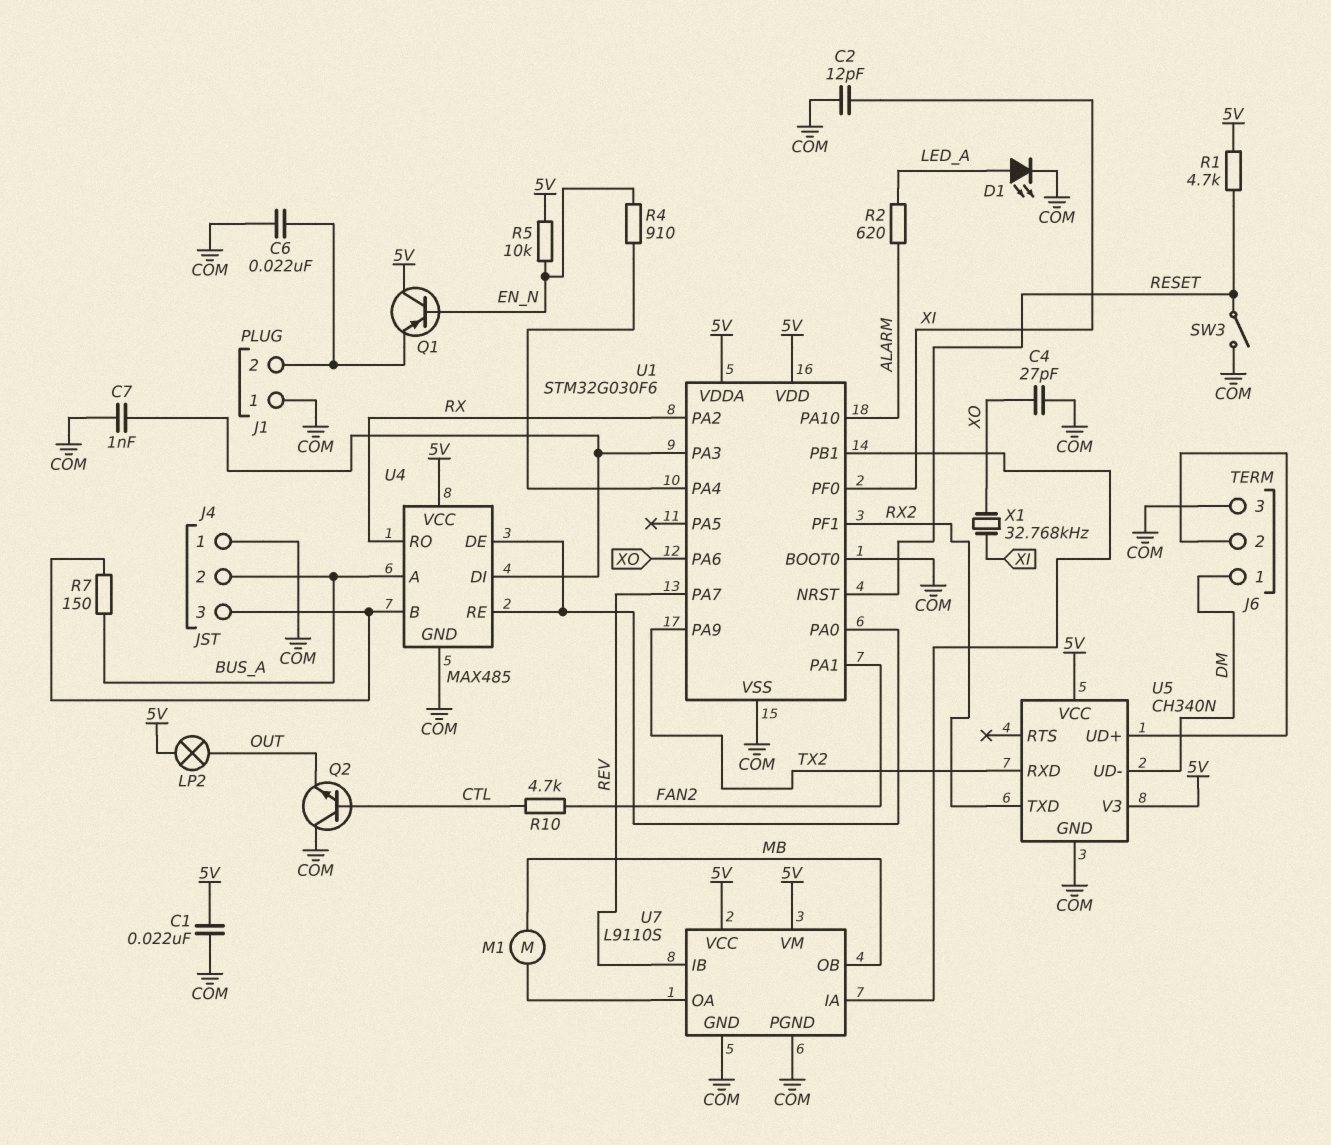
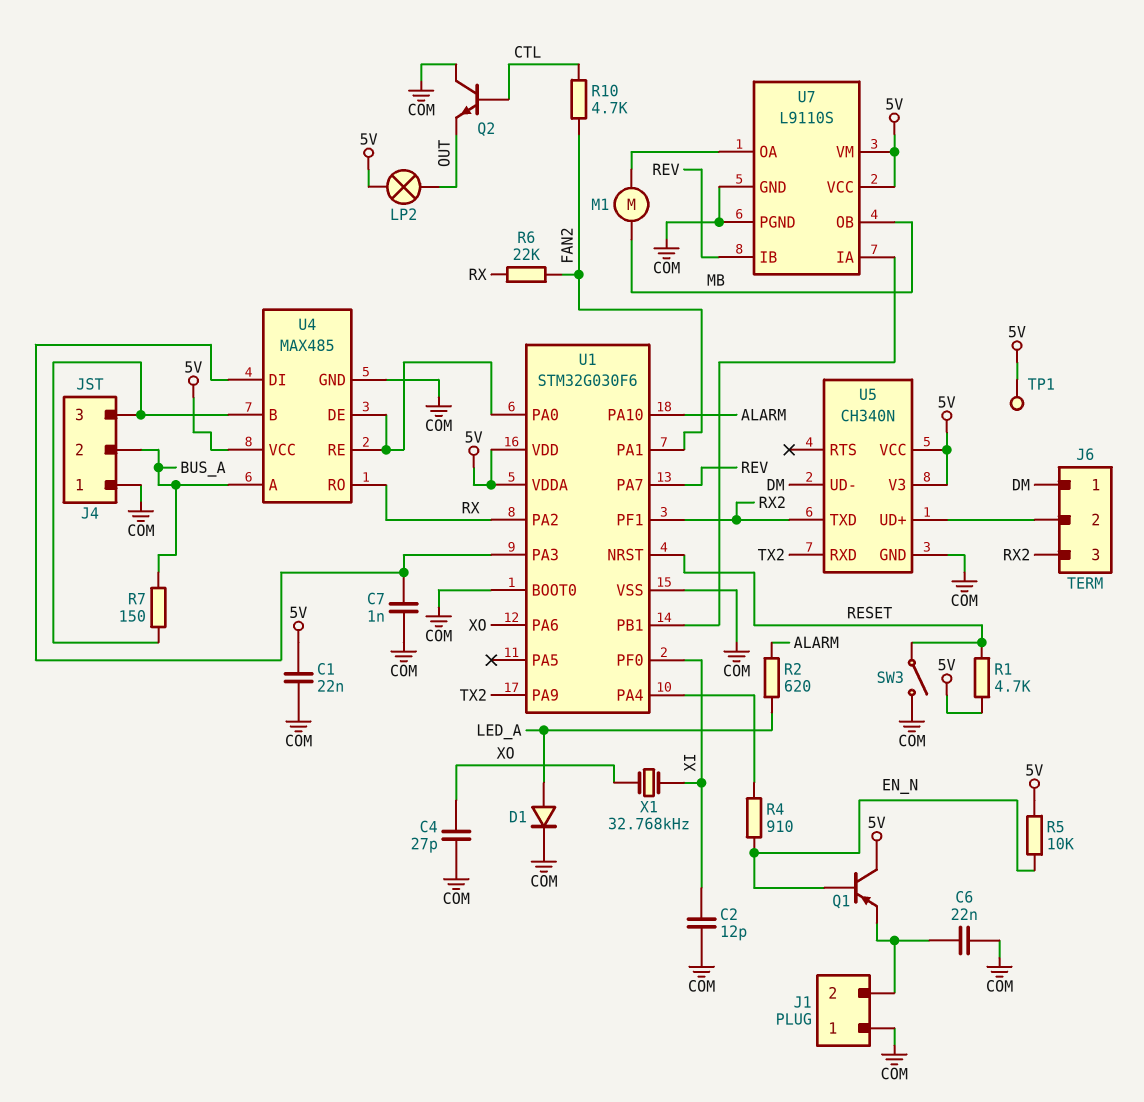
D1: LED (A LED_A, K COM) -> diode (A LED_A, K COM)
J6 pin 3: COM -> RX2
R6: none -> 22k (FAN2, RX)
TP1: none -> test point (5V)

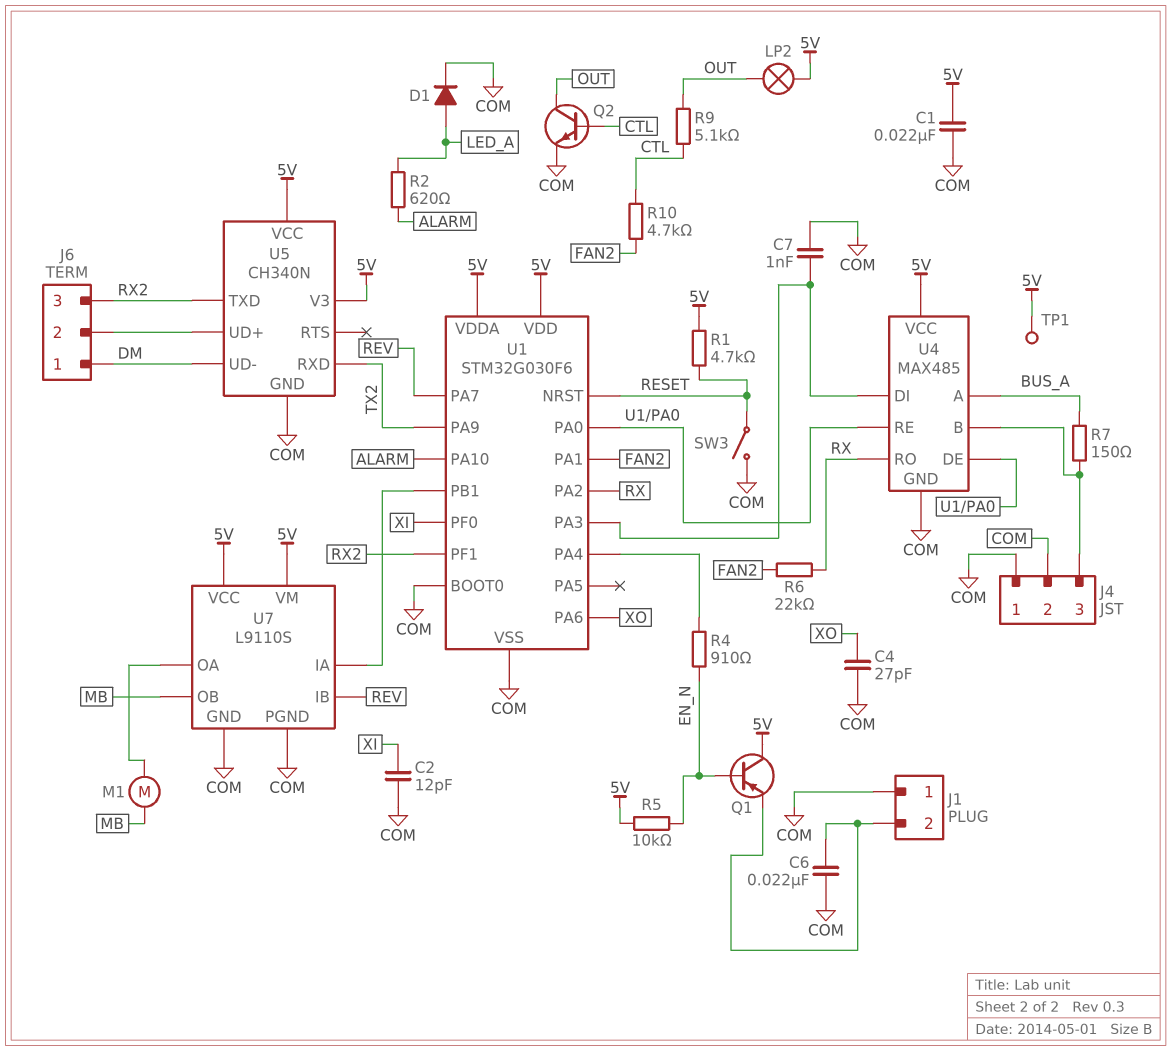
J4 pin 2: BUS_A -> COM
Q2: NPN (B CTL, C COM, E OUT) -> NPN (B CTL, C OUT, E COM)
R9: none -> 5.1k (CTL, OUT)
X1: 32.768kHz (XI, XO) -> none

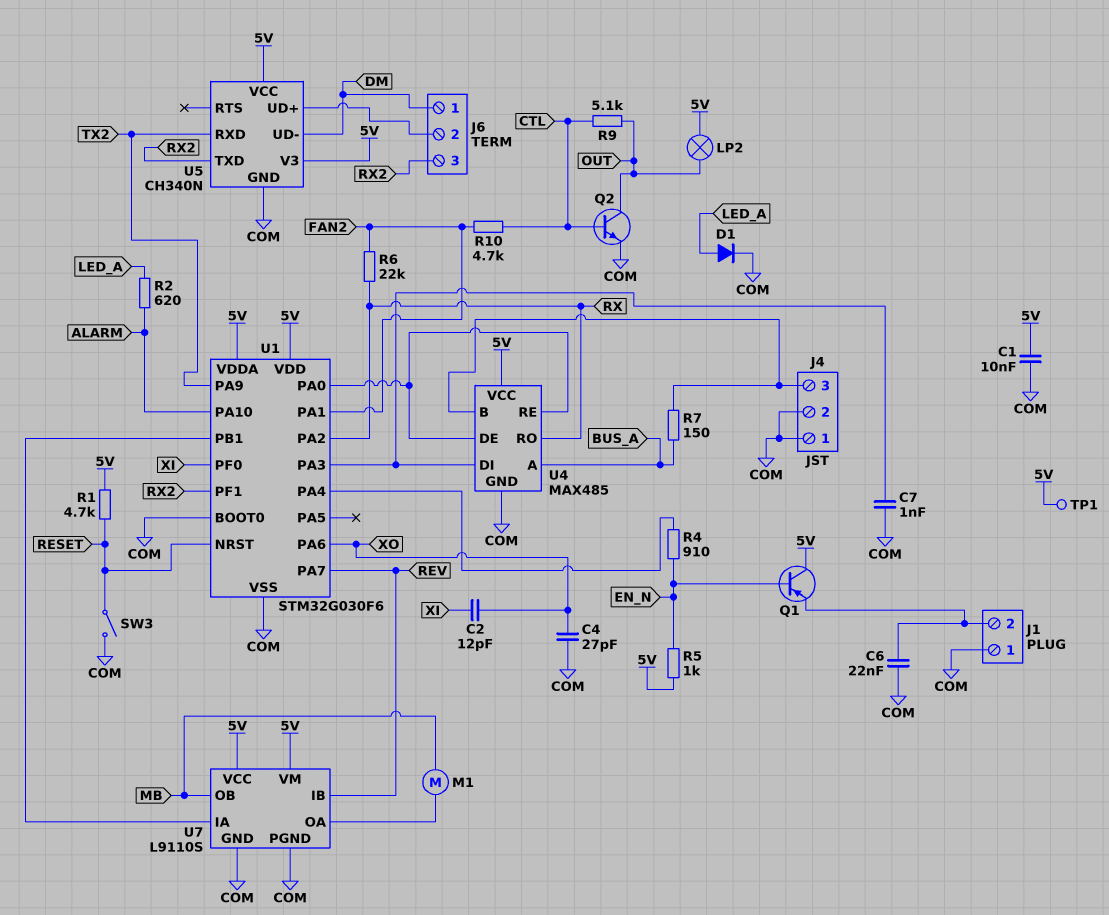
C1: 22nF (5V, COM) -> 10nF (5V, COM)
C2: 12pF (COM, XI) -> 12pF (XI, XO)
R5: 10k (5V, EN_N) -> 1k (5V, EN_N)

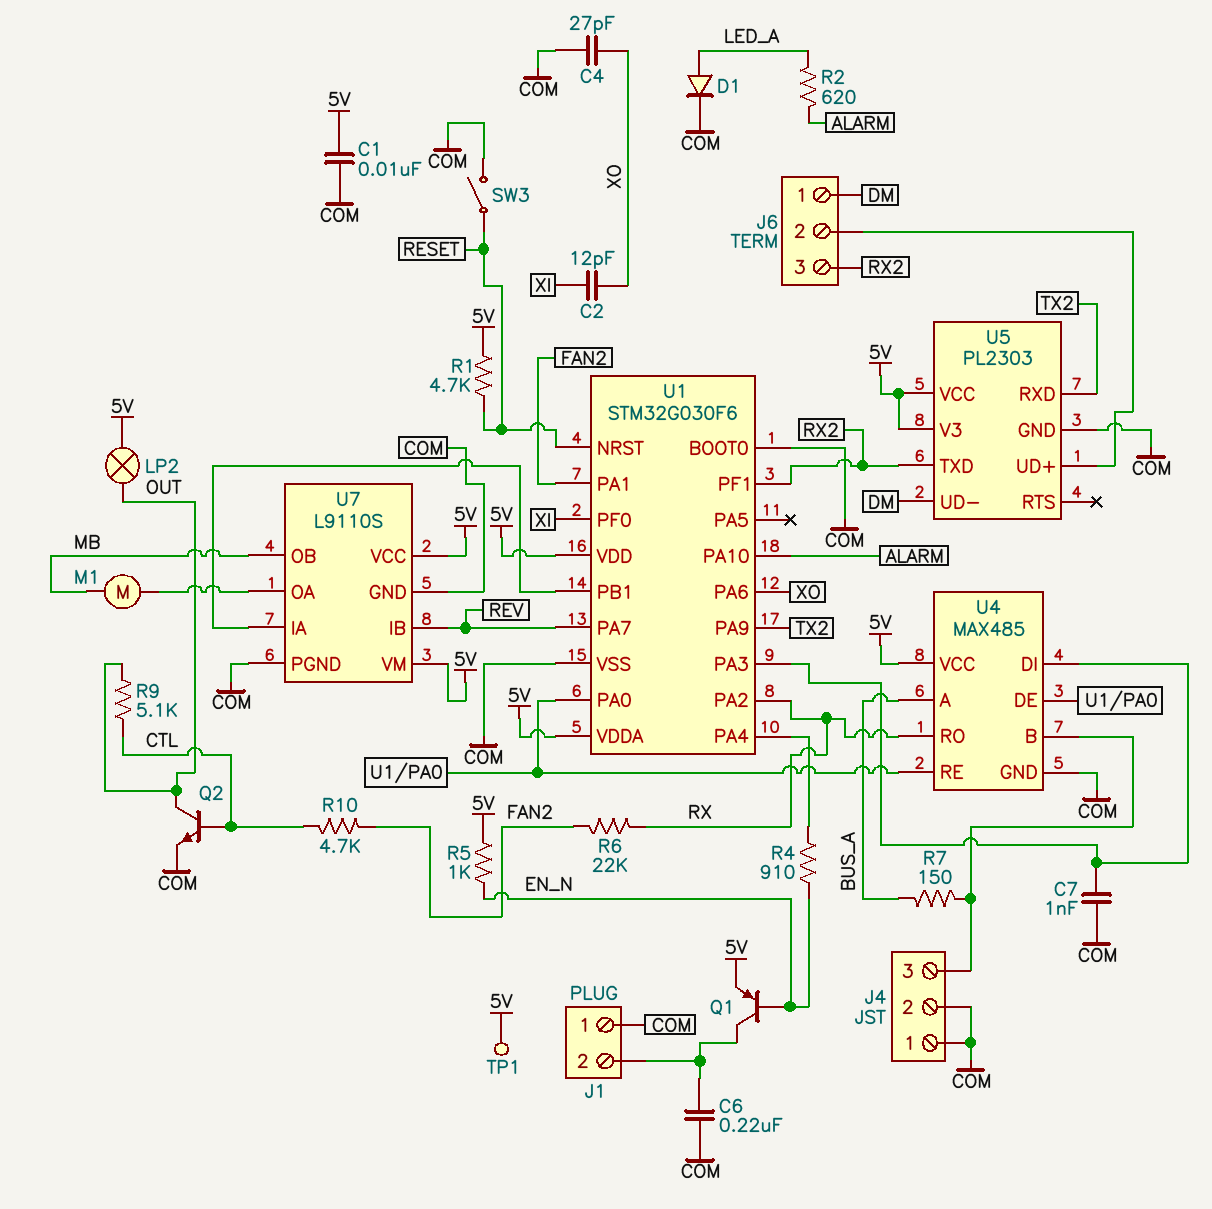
C6: 22nF (COM, J1/2) -> 220nF (COM, J1/2)
Q1: PNP (B EN_N, C 5V, E J1/2) -> PNP (B EN_N, C J1/2, E 5V)
U5: CH340N -> PL2303

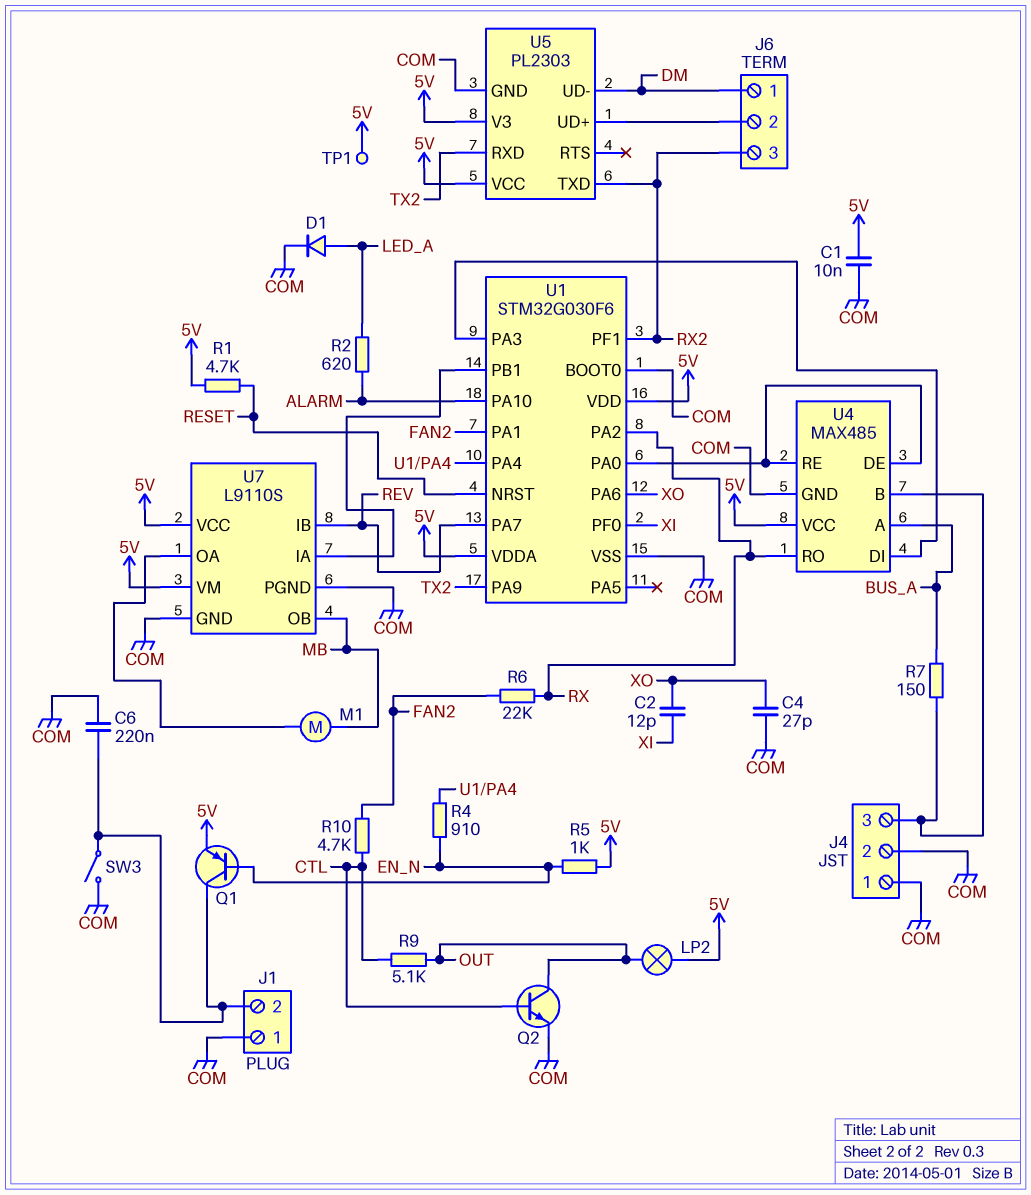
C7: 1nF (COM, U1/PA3) -> none
SW3: switch (COM, RESET) -> switch (COM, J1/2)

